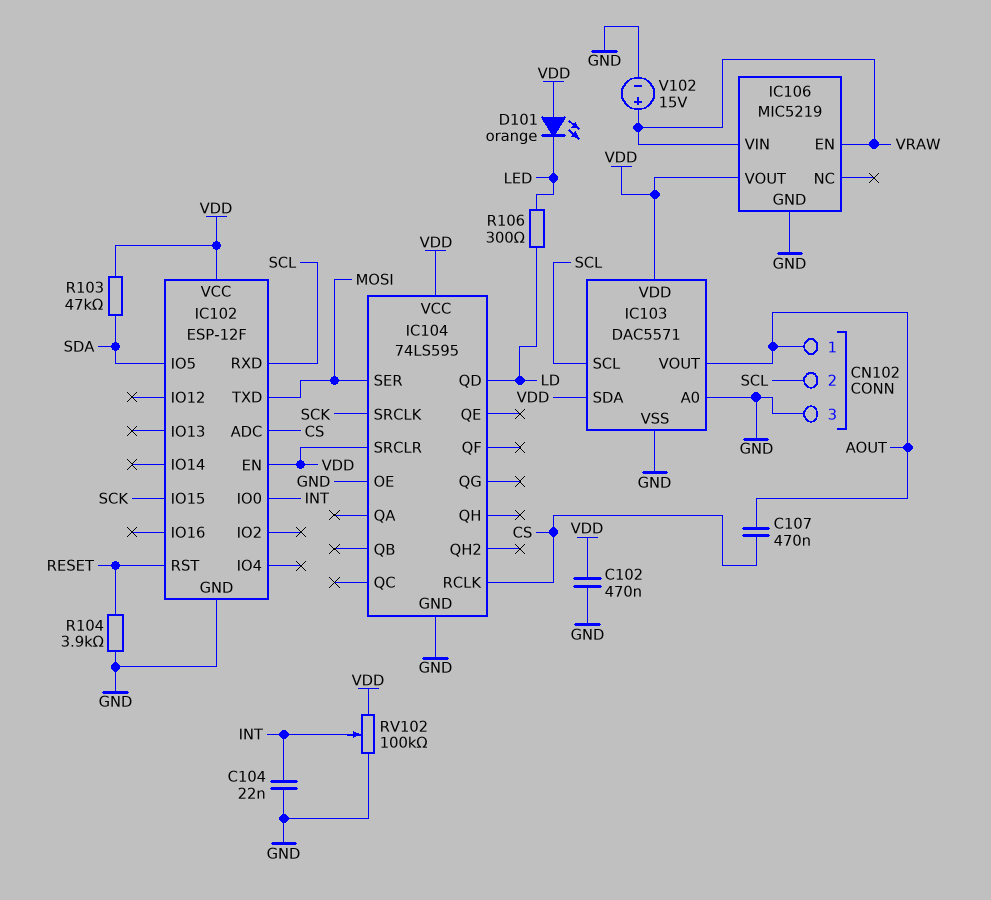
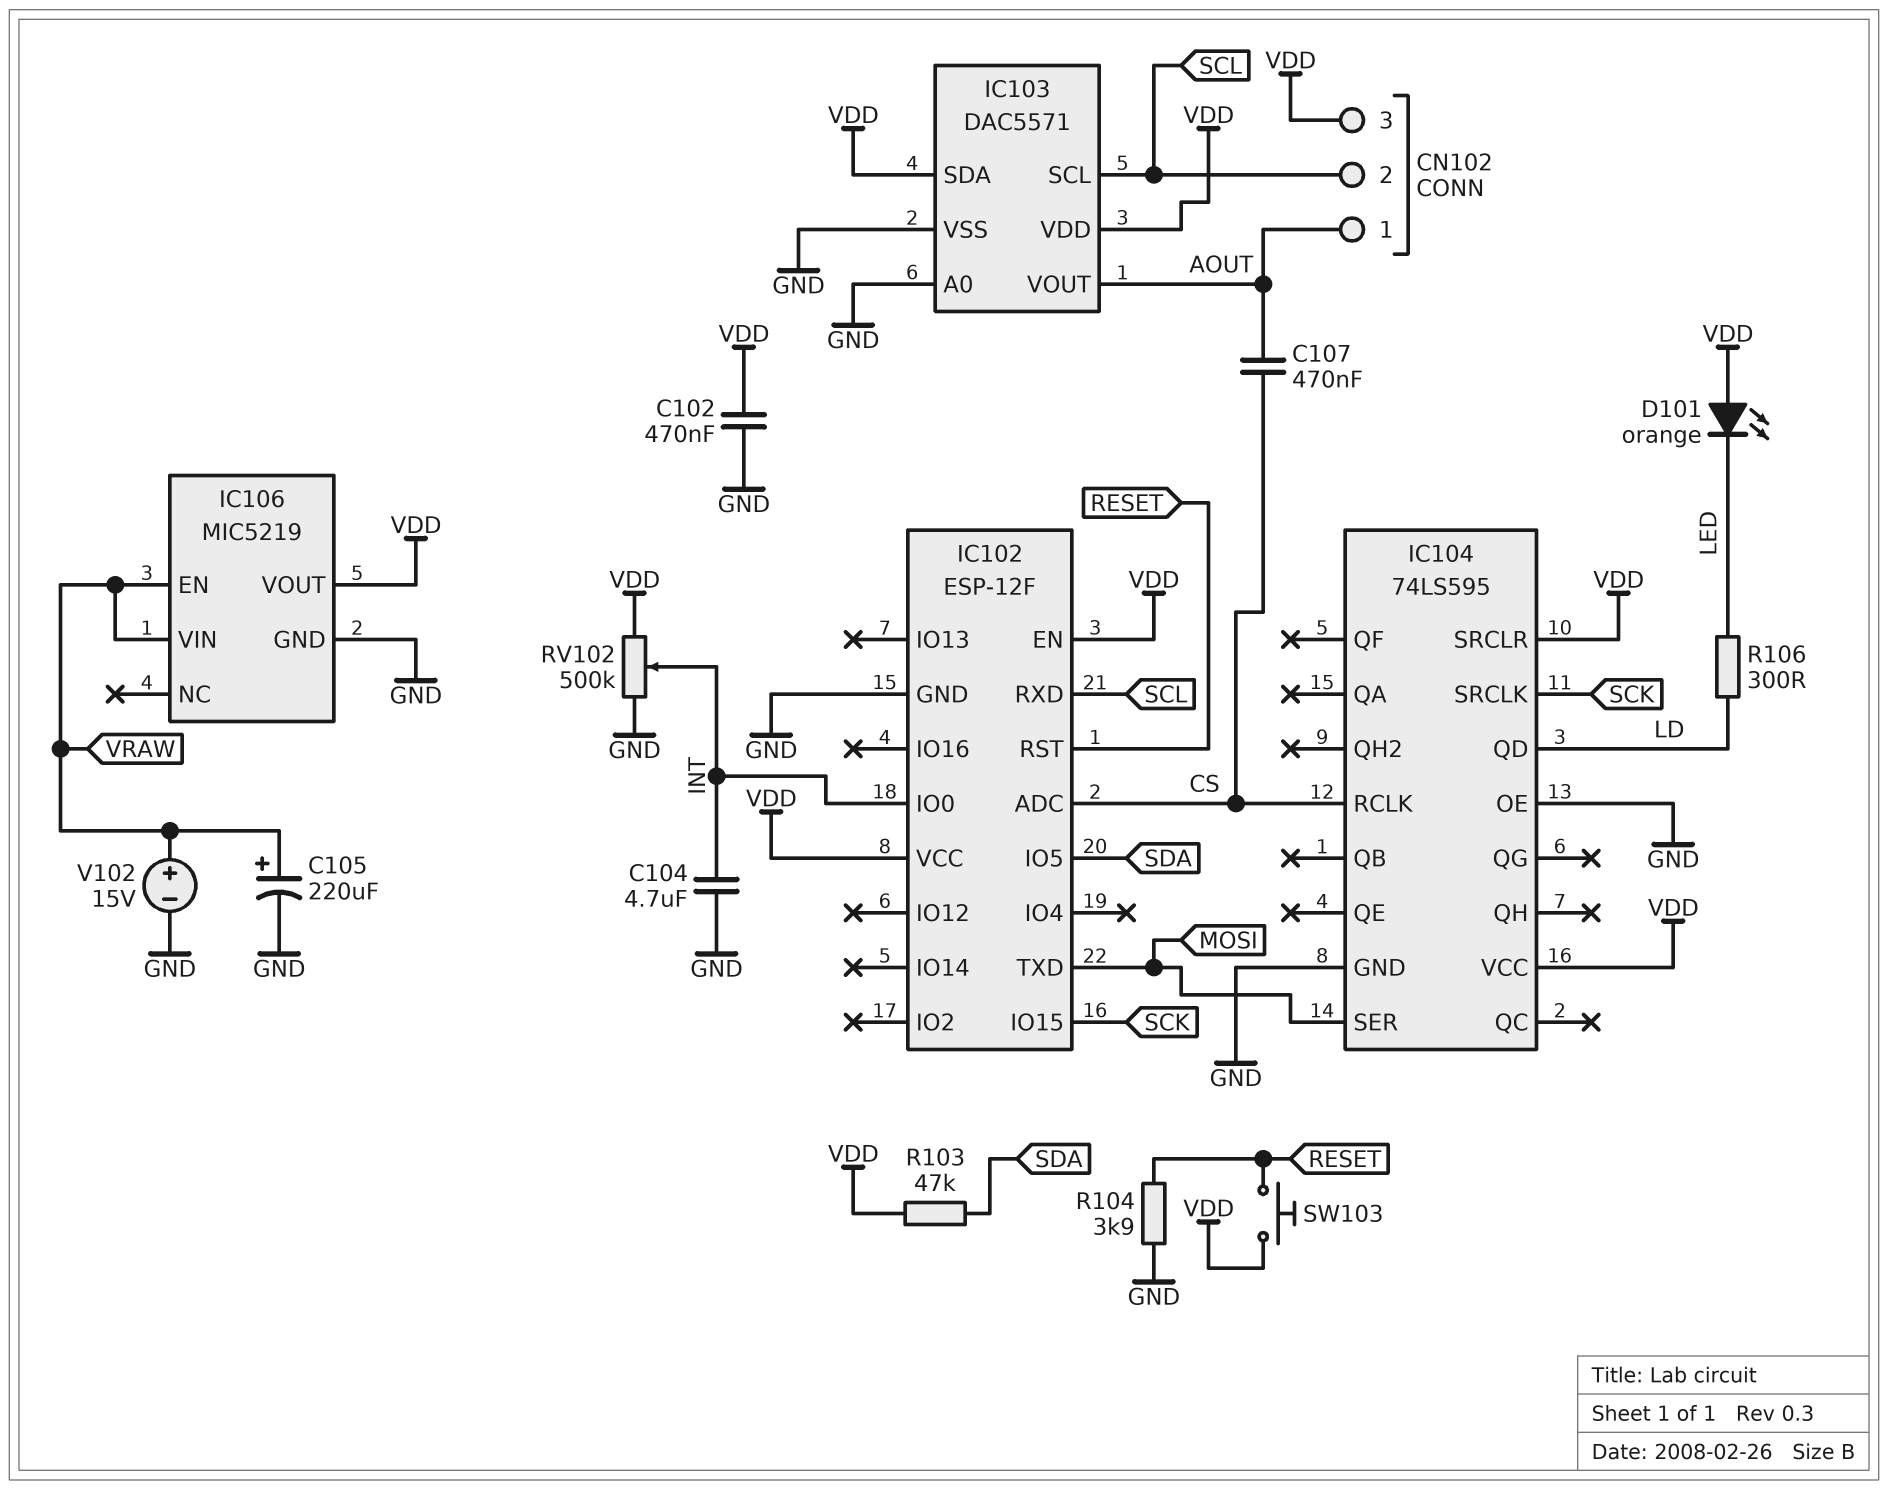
C104: 22nF (GND, INT) -> 4.7uF (GND, INT)
C105: none -> 220uF (plus VRAW, minus GND)
CN102 pin 3: GND -> VDD
RV102: 100k (GND, VDD, wiper INT) -> 500k (GND, VDD, wiper INT)
SW103: none -> button (RESET, VDD)

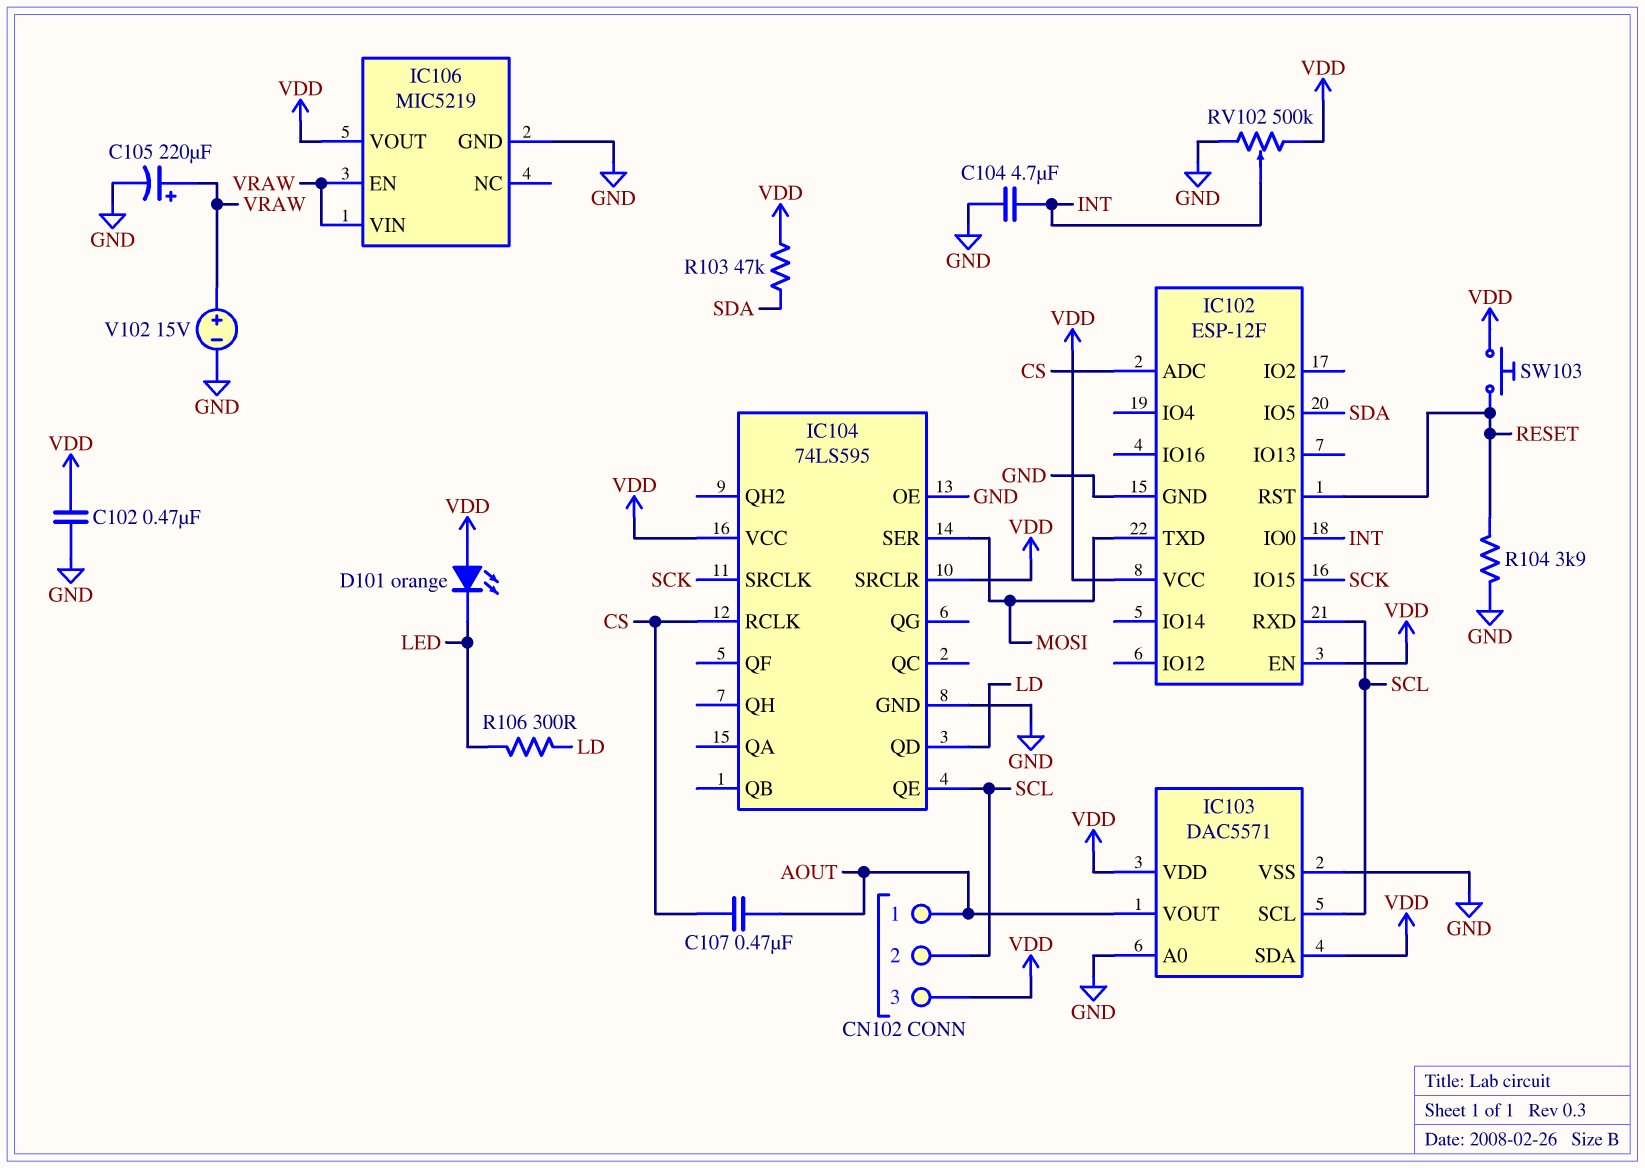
IC104 pin QE: none -> SCL

